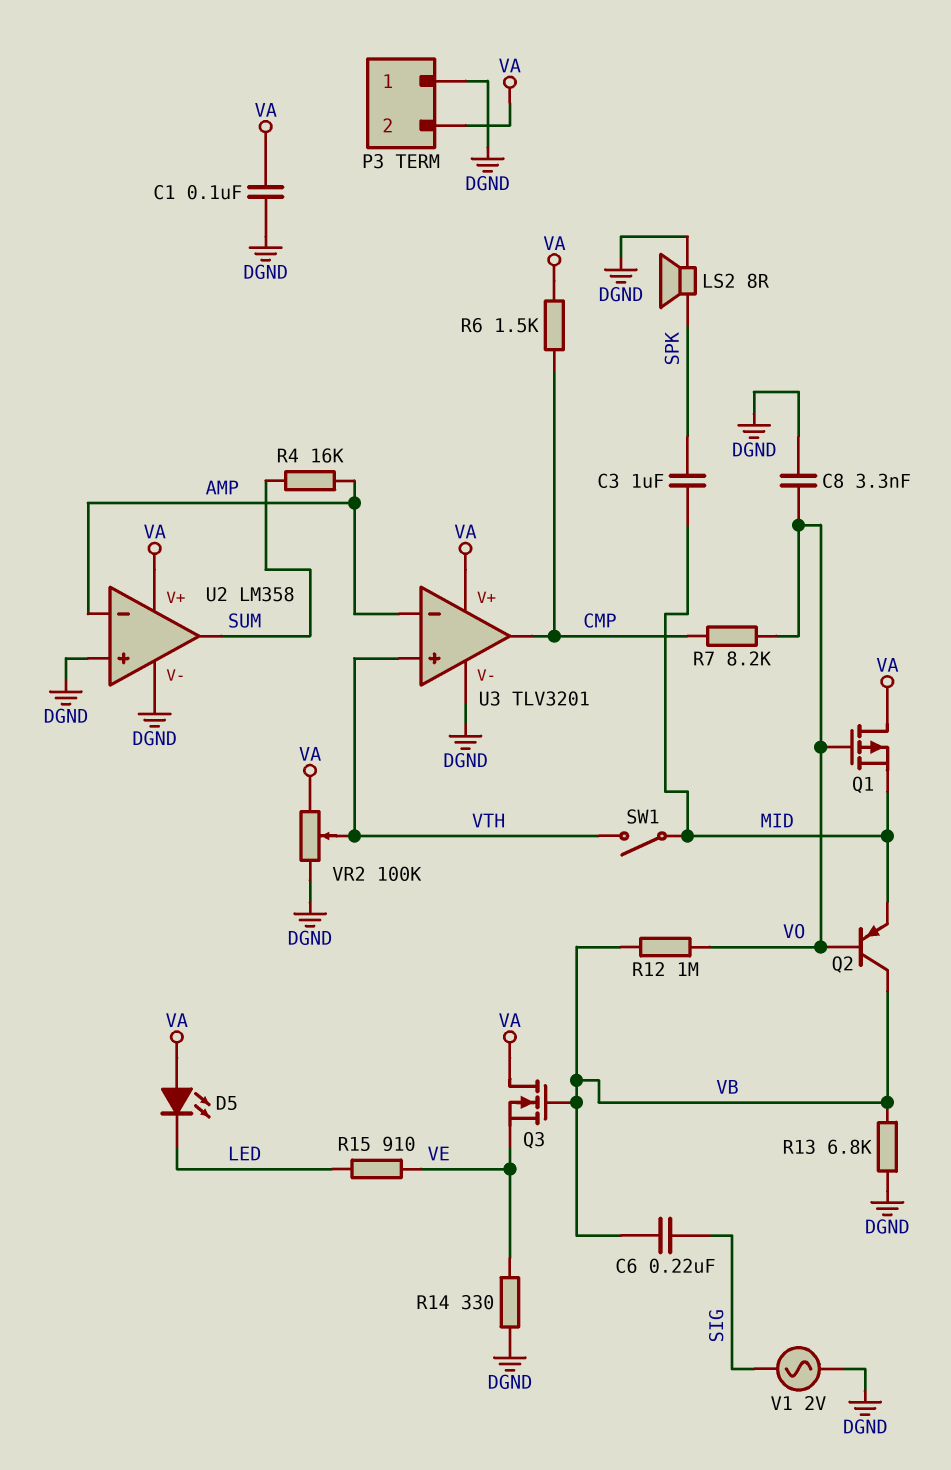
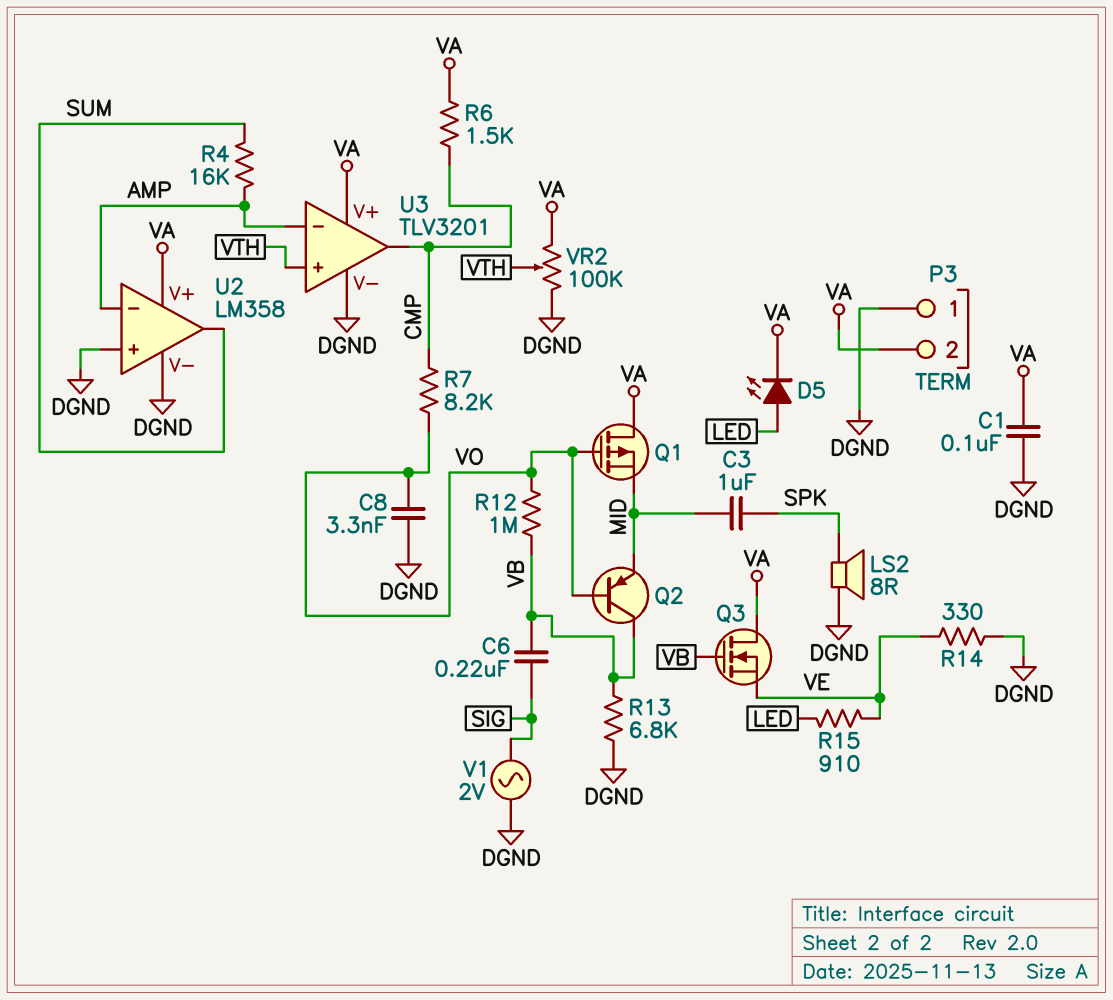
D5: LED (A VA, K LED) -> LED (A LED, K VA)
SW1: switch (MID, VTH) -> none

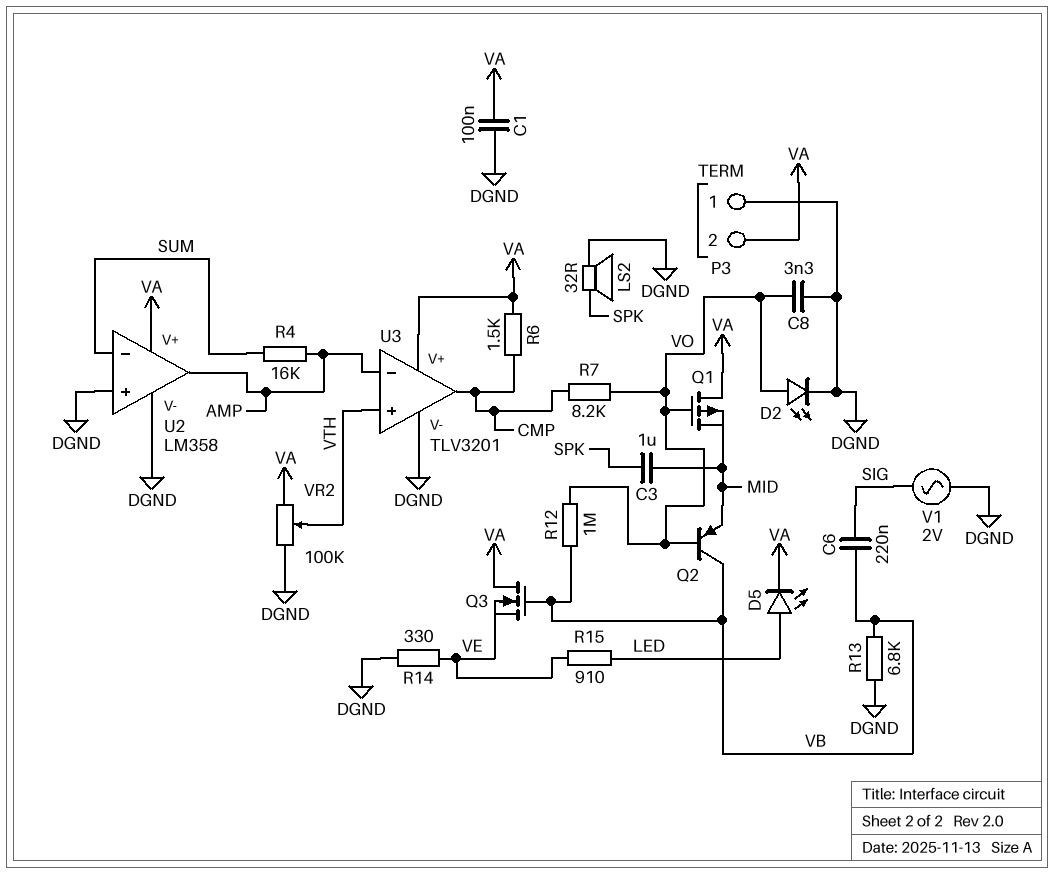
D2: none -> LED (A VO, K DGND)
LS2: speaker 8R (DGND, SPK) -> speaker 32R (DGND, SPK)
U2 pin in-: AMP -> SUM
U2 pin out: SUM -> AMP

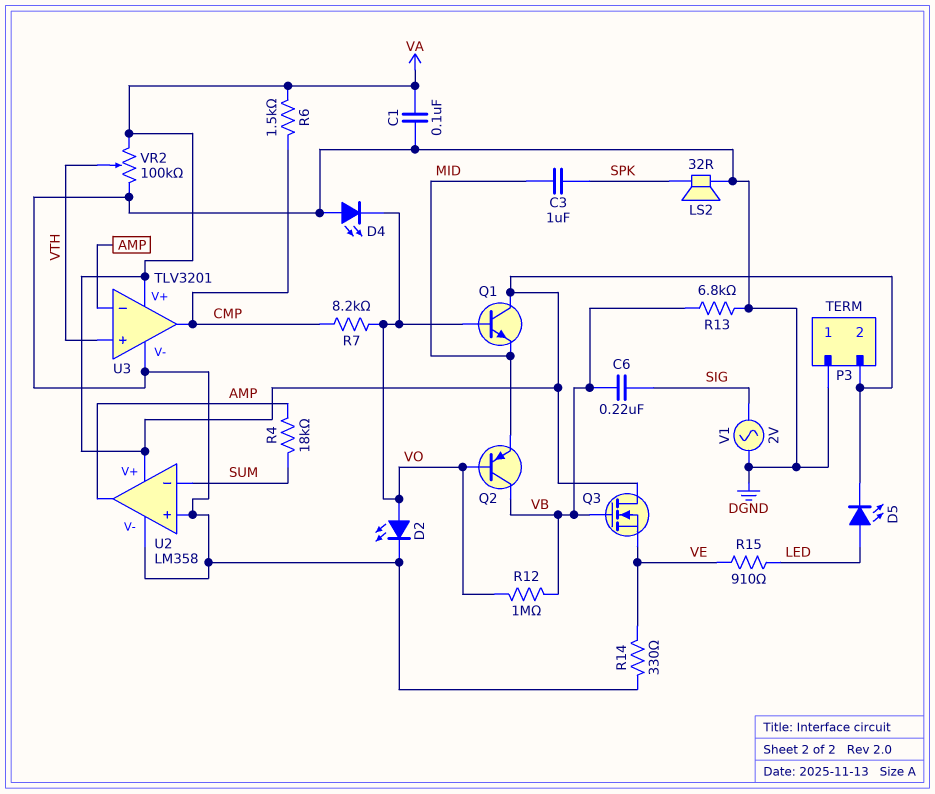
C8: 3.3nF (DGND, VO) -> none
D4: none -> LED (A DGND, K VO)
Q1: PMOS (G VO, D VA, S MID) -> NPN (B VO, C VA, E MID)
R4: 16k (AMP, SUM) -> 18k (AMP, SUM)

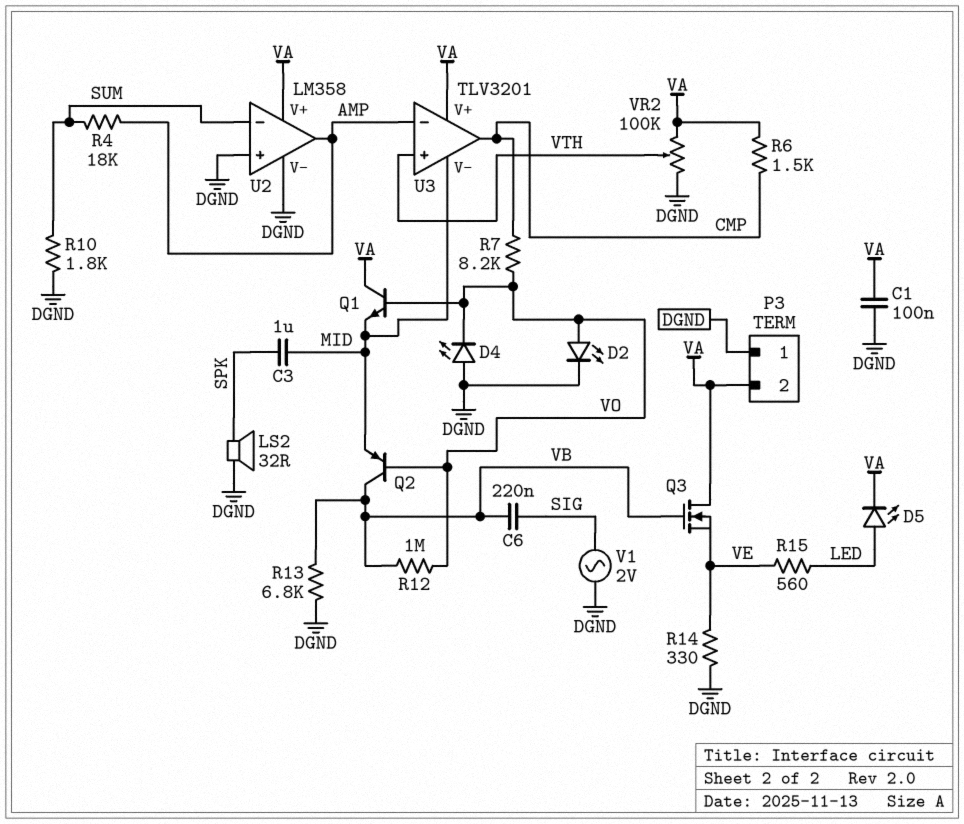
R10: none -> 1.8k (DGND, SUM)
R15: 910 (LED, VE) -> 560 (LED, VE)
U3 pin V-: DGND -> MID

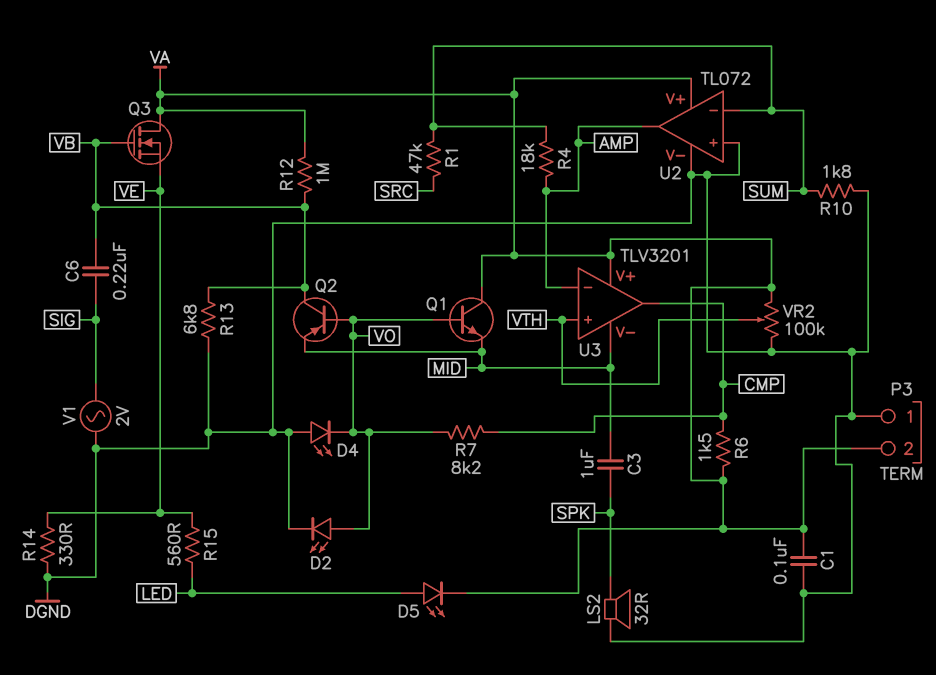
R1: none -> 47k (SRC, SUM)
R12: 1M (VB, VO) -> 1M (VA, VB)
U2: LM358 -> TL072

